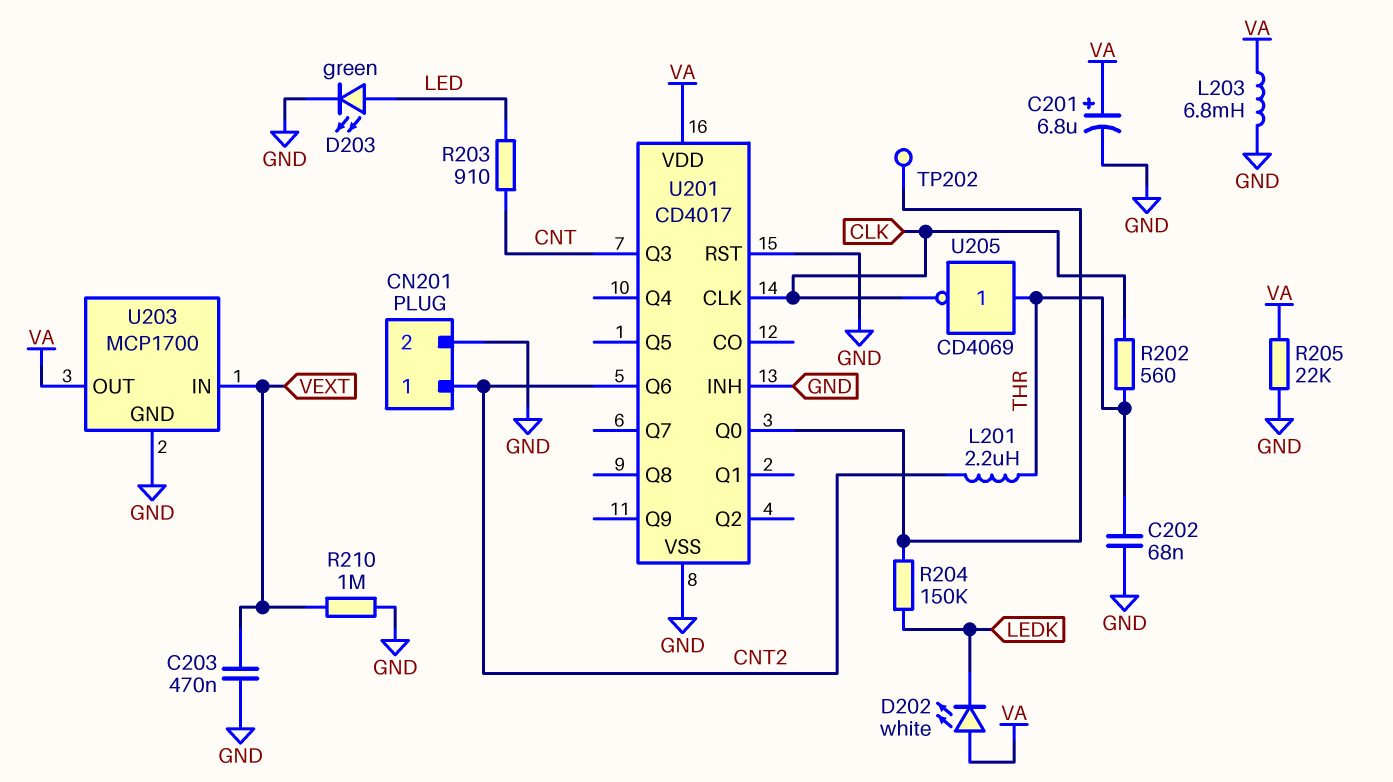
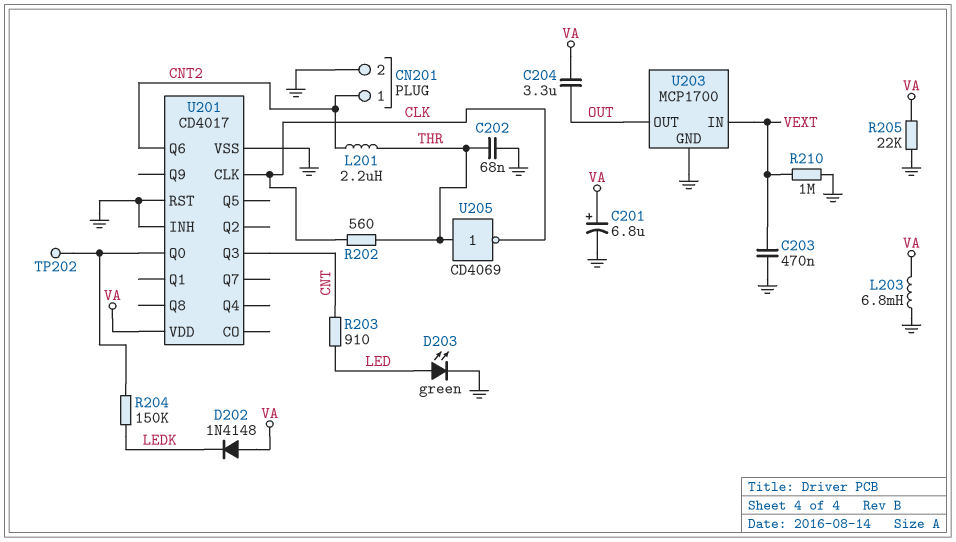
C204: none -> 3.3uF (OUT, VA)
D202: LED white (A VA, K LEDK) -> diode 1N4148 (A VA, K LEDK)
U203 pin OUT: VA -> OUT

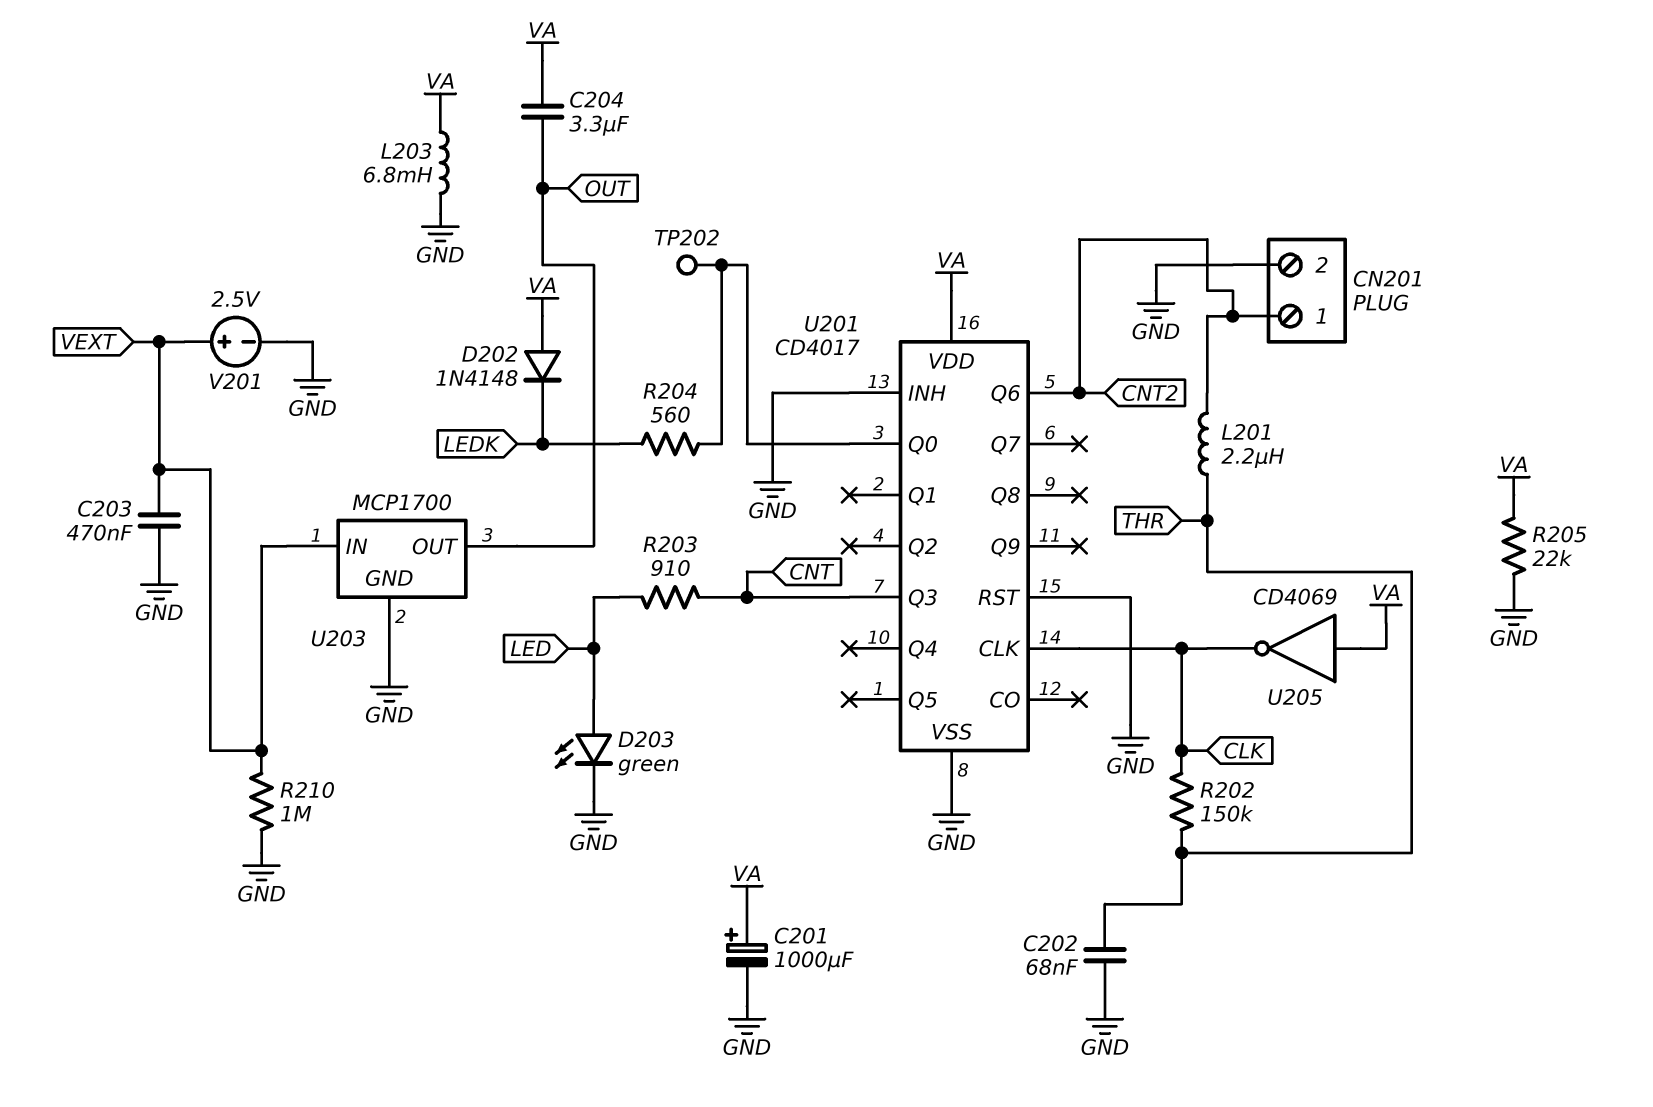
C201: 6.8uF (plus VA, minus GND) -> 1000uF (plus VA, minus GND)
R202: 560 (CLK, THR) -> 150k (CLK, THR)
R204: 150k (LEDK, U201/Q0) -> 560 (LEDK, U201/Q0)
U205: NOT CD4069 (in THR, out CLK) -> NOT CD4069 (in VA, out CLK)
V201: none -> 2.5V (plus VEXT, minus GND)

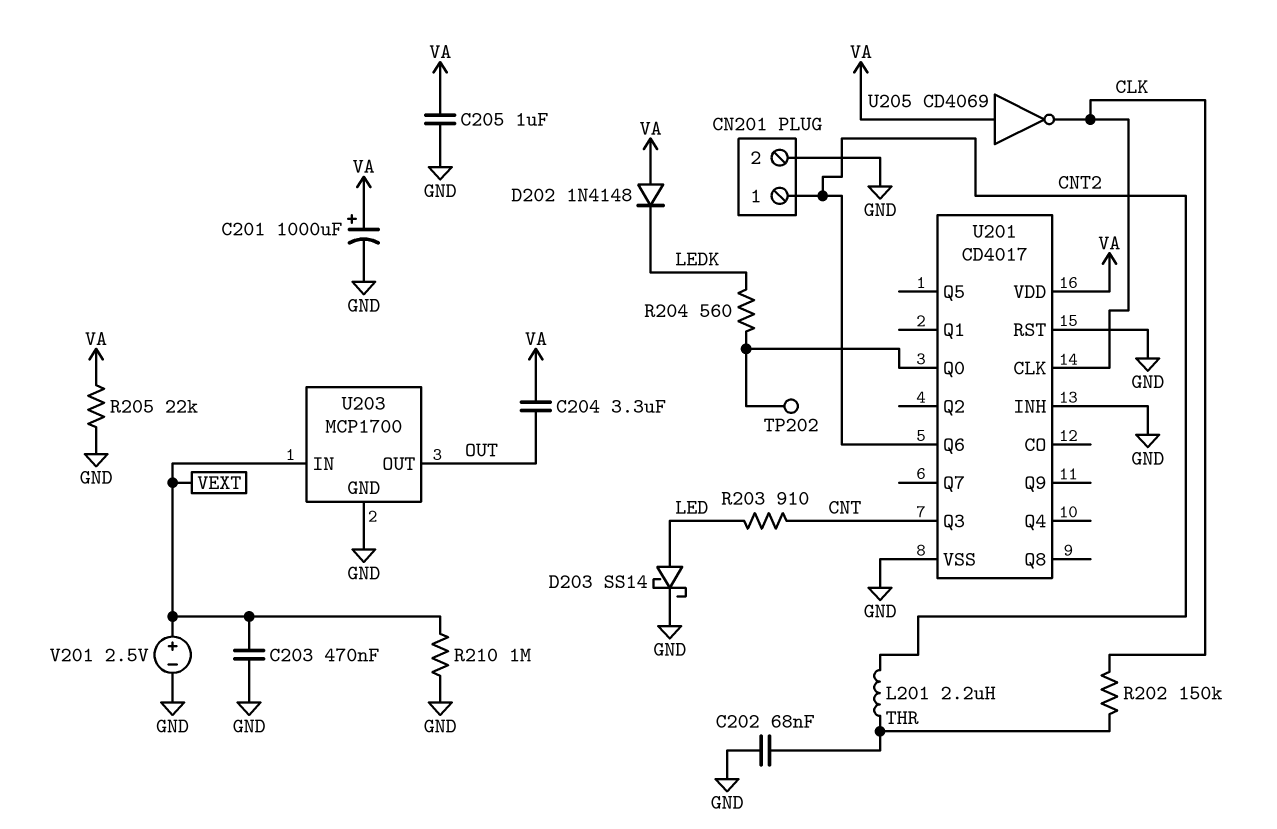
C205: none -> 1uF (GND, VA)
D203: LED green (A LED, K GND) -> schottky SS14 (A LED, K GND)
L203: 6.8mH (GND, VA) -> none

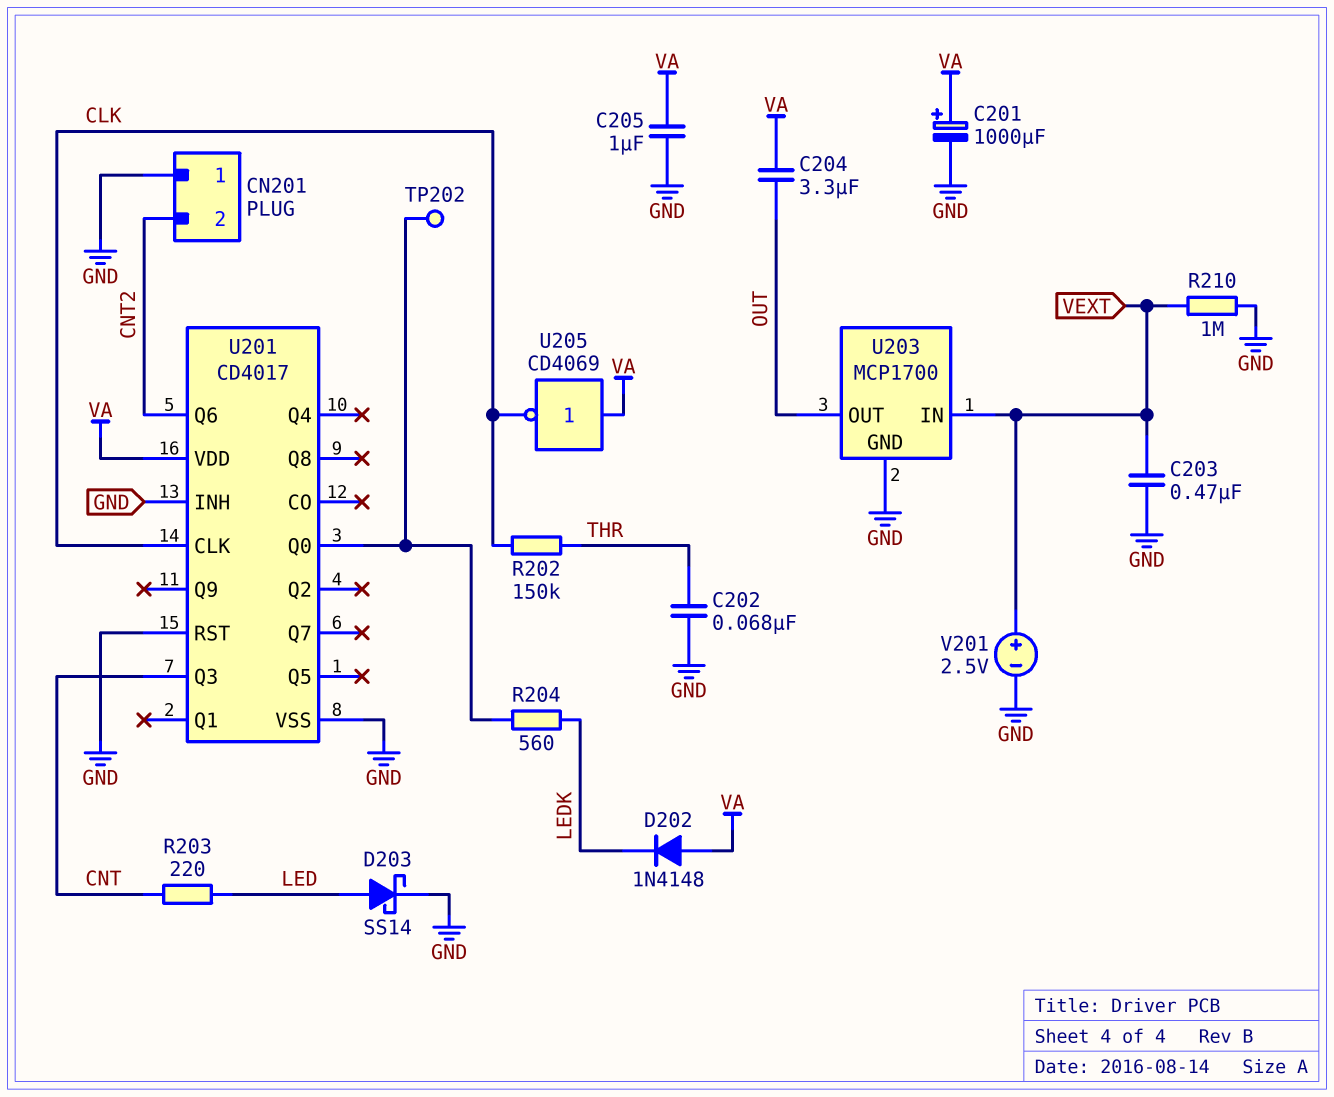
CN201 pin 1: CNT2 -> GND
CN201 pin 2: GND -> CNT2
L201: 2.2uH (CNT2, THR) -> none
R203: 910 (CNT, LED) -> 220 (CNT, LED)
R205: 22k (GND, VA) -> none

